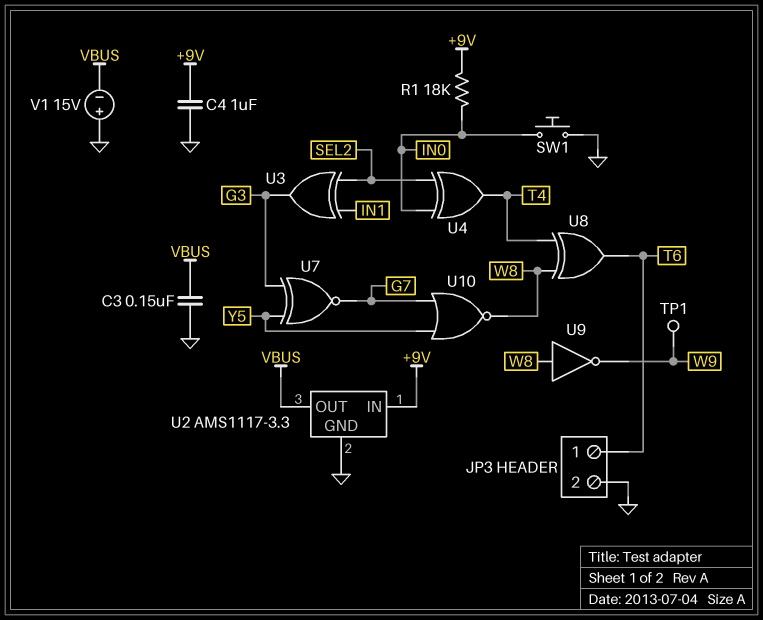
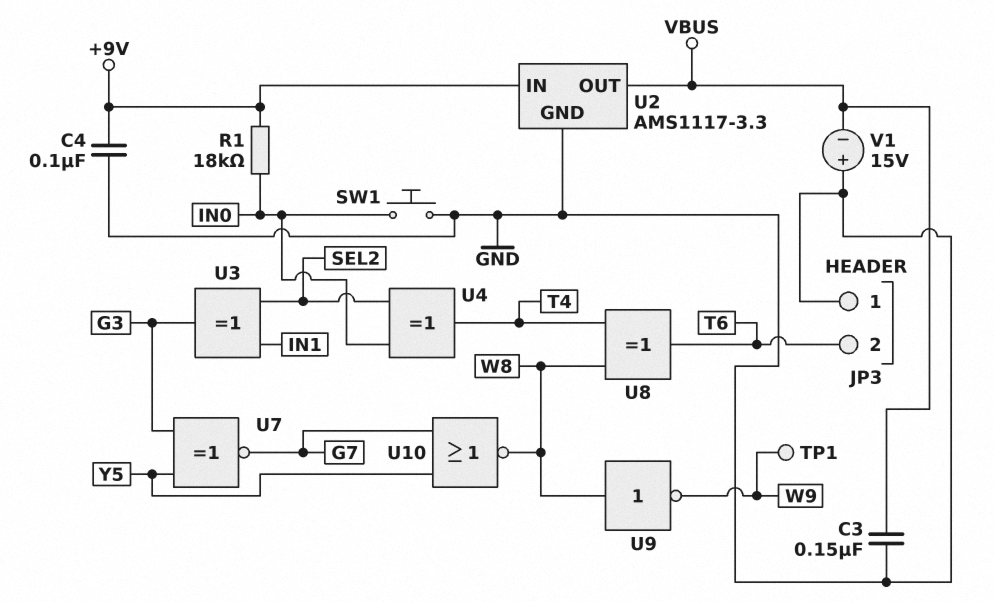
C4: 1uF (+9V, GND) -> 100nF (+9V, GND)
JP3 pin 1: T6 -> GND
JP3 pin 2: GND -> T6

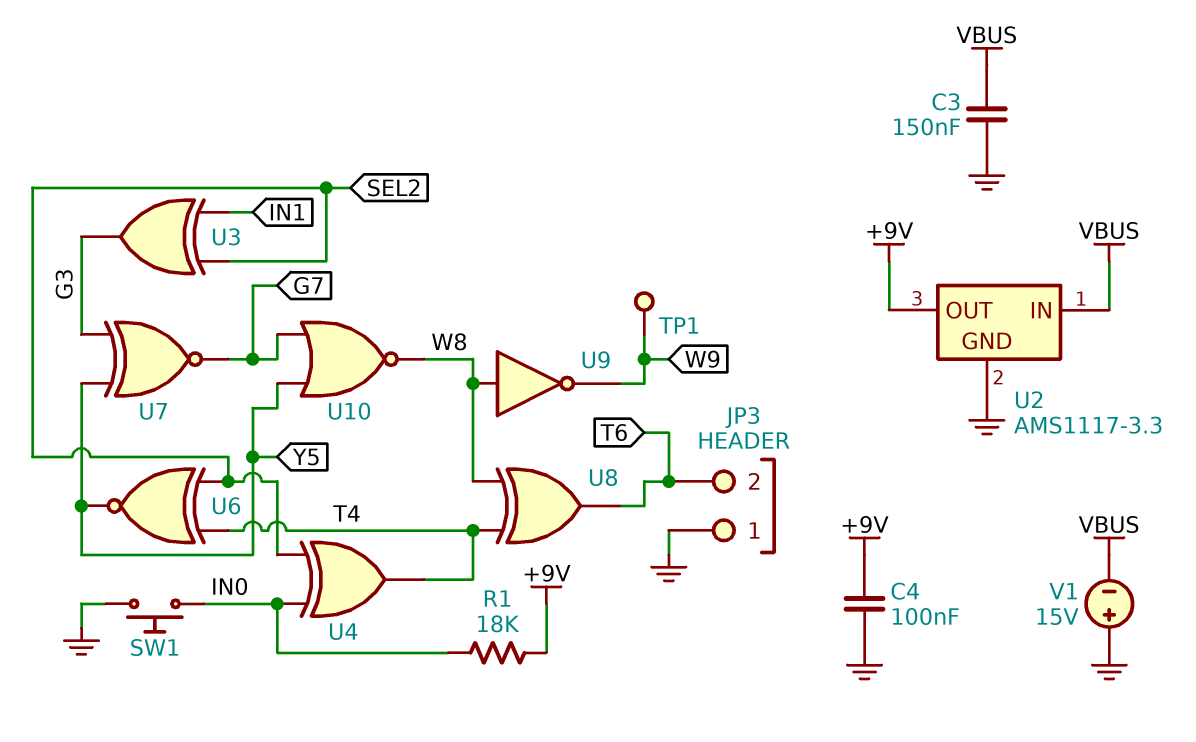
U2 pin IN: +9V -> VBUS
U2 pin OUT: VBUS -> +9V
U6: none -> XNOR (in SEL2, in T4, out Y5)

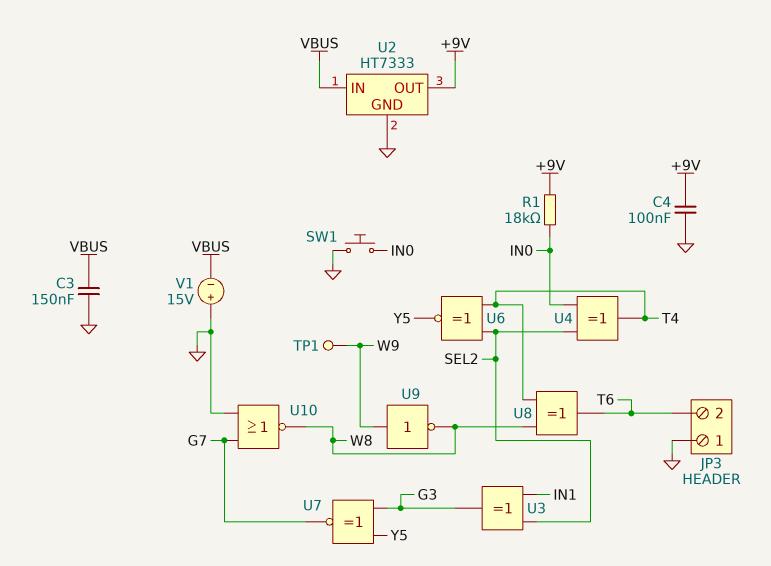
U2: AMS1117-3.3 -> HT7333
U9: NOT (in W8, out W9) -> NOT (in W9, out W8)
U10: NOR (in G7, in Y5, out W8) -> NOR (in G7, in GND, out W8)

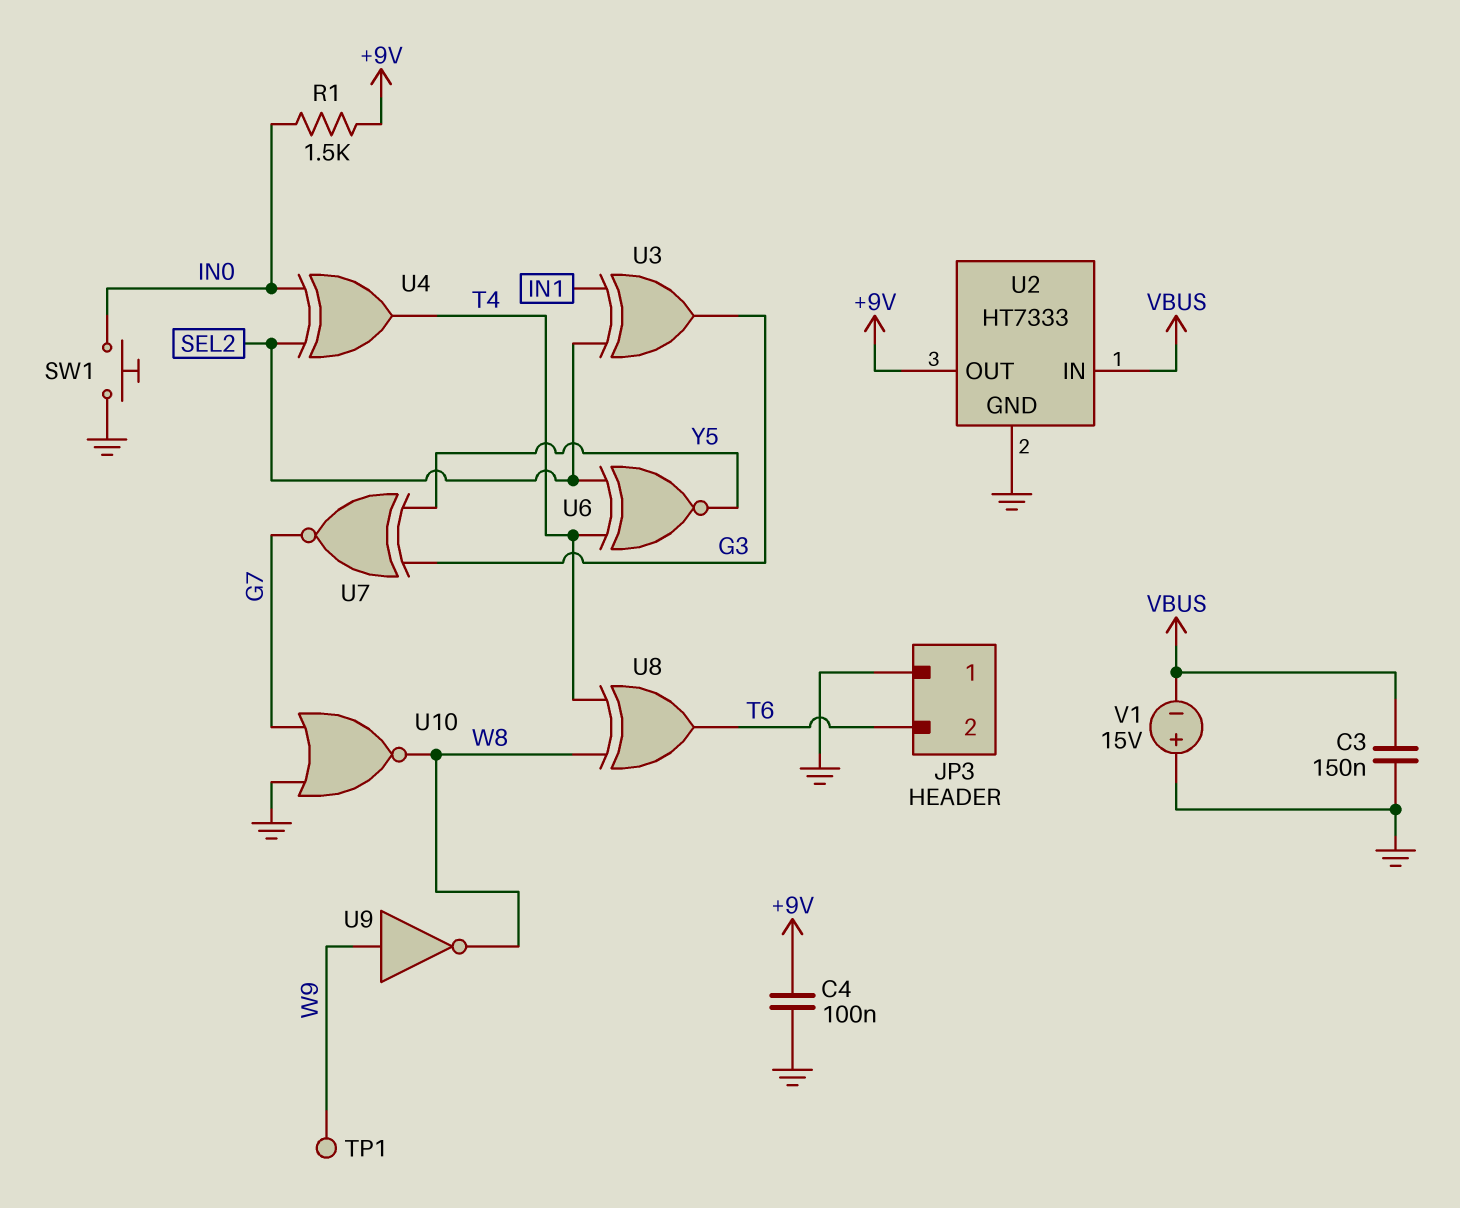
R1: 18k (+9V, IN0) -> 1.5k (+9V, IN0)

